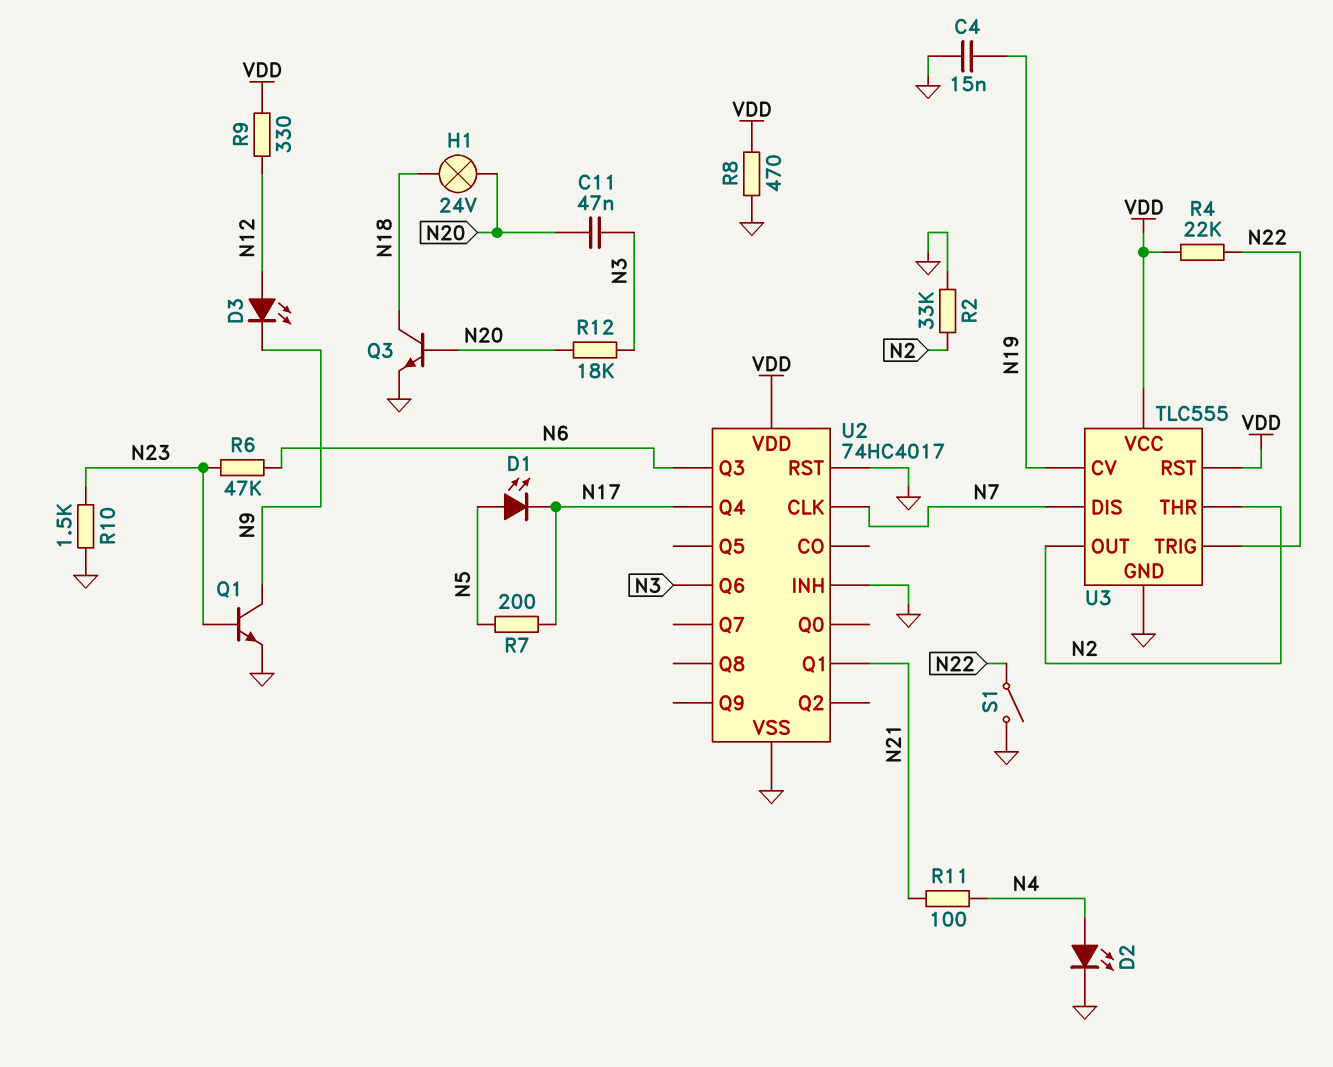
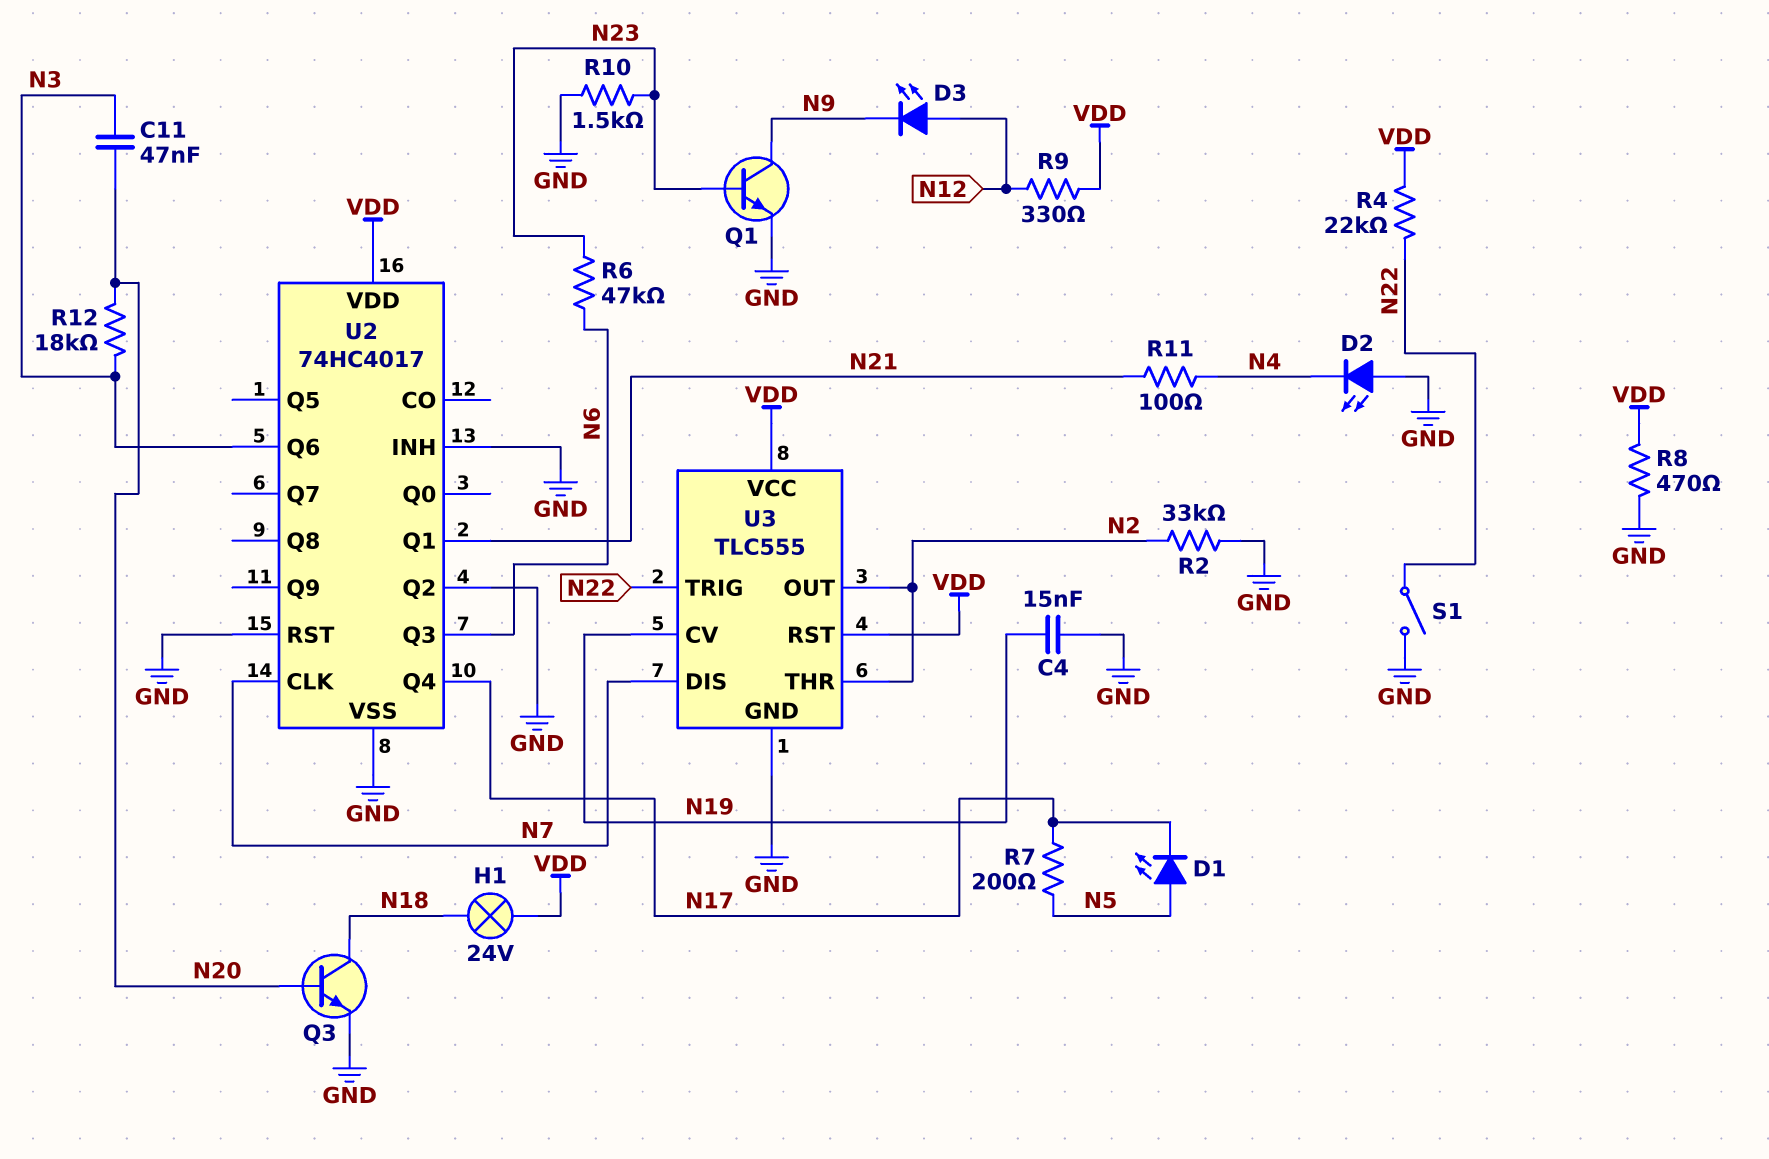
D2: LED (A N4, K GND) -> LED (A GND, K N4)
H1: lamp 24V (N18, N20) -> lamp 24V (N18, VDD)
U2 pin Q2: none -> GND

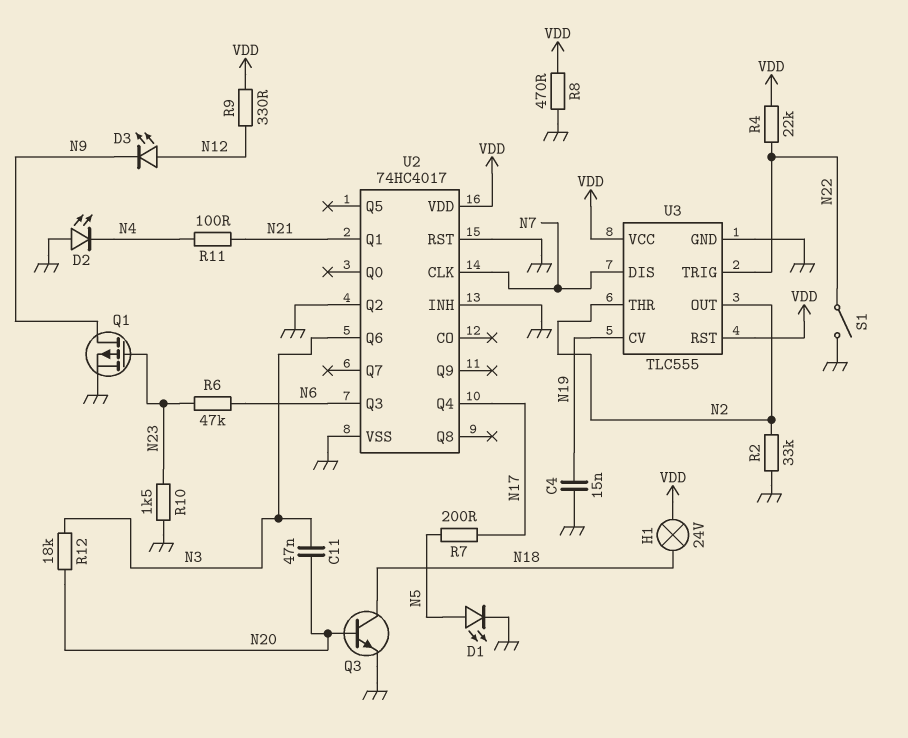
D1: LED (A N5, K N17) -> LED (A N5, K GND)
Q1: NPN (B N23, C N9, E GND) -> PMOS (G N23, D N9, S GND)

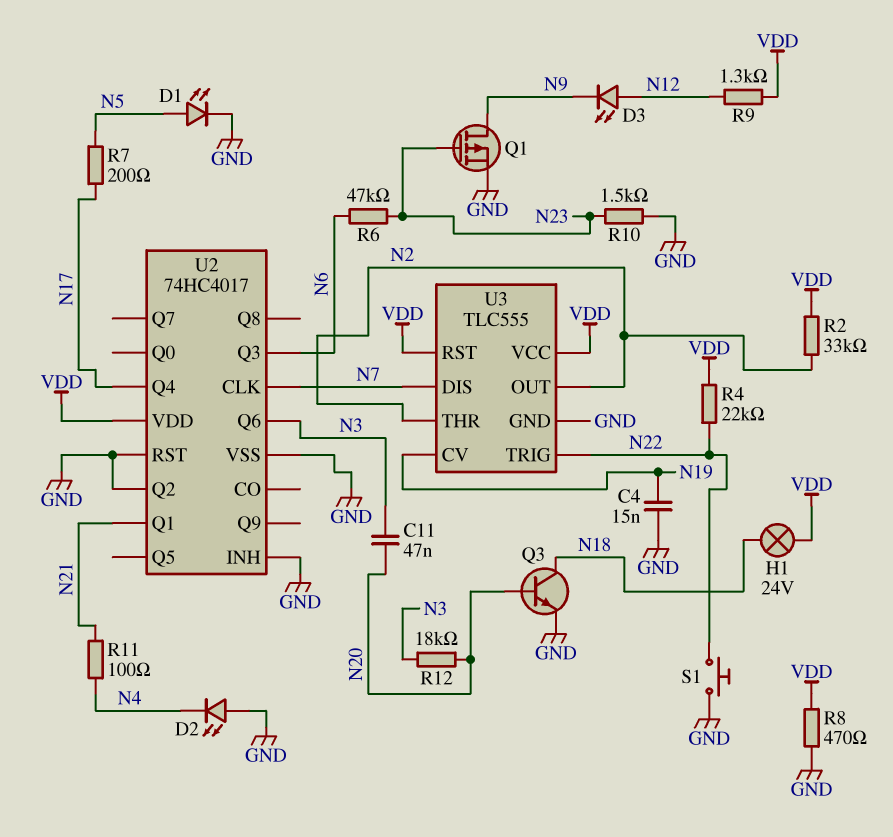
R2: 33k (GND, N2) -> 33k (N2, VDD)
R9: 330 (N12, VDD) -> 1.3k (N12, VDD)
S1: switch (GND, N22) -> button (GND, N22)

